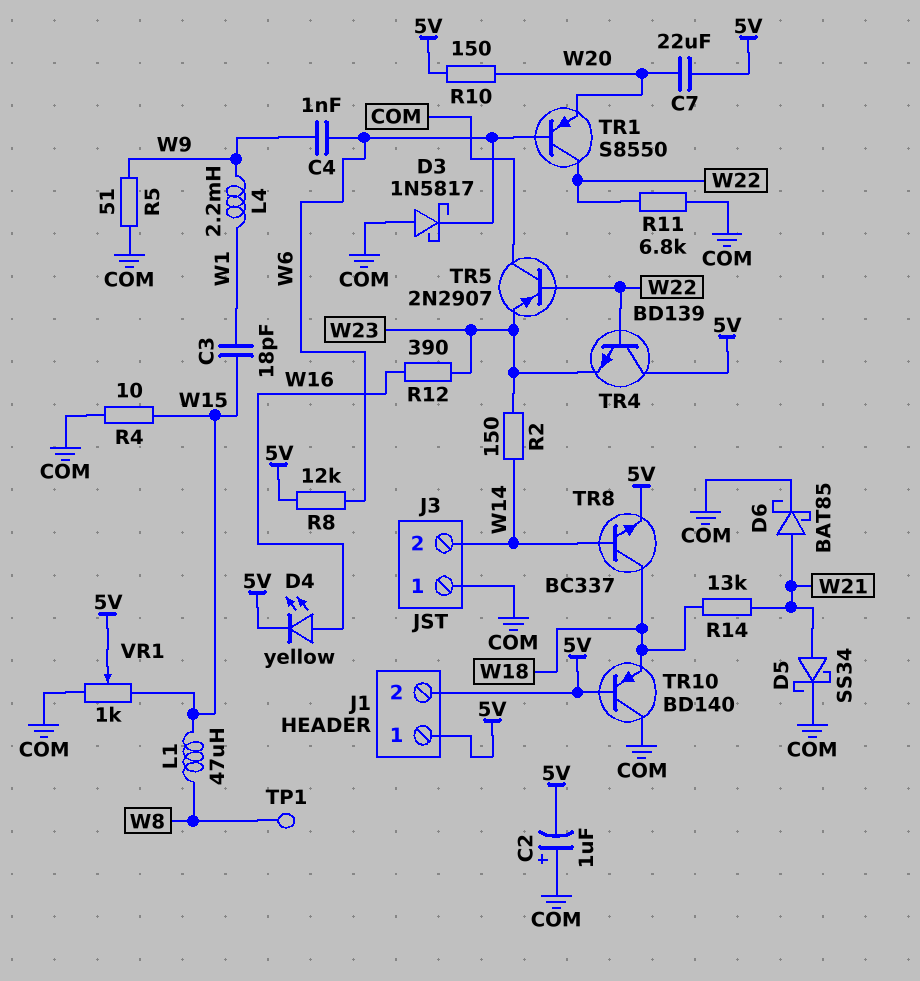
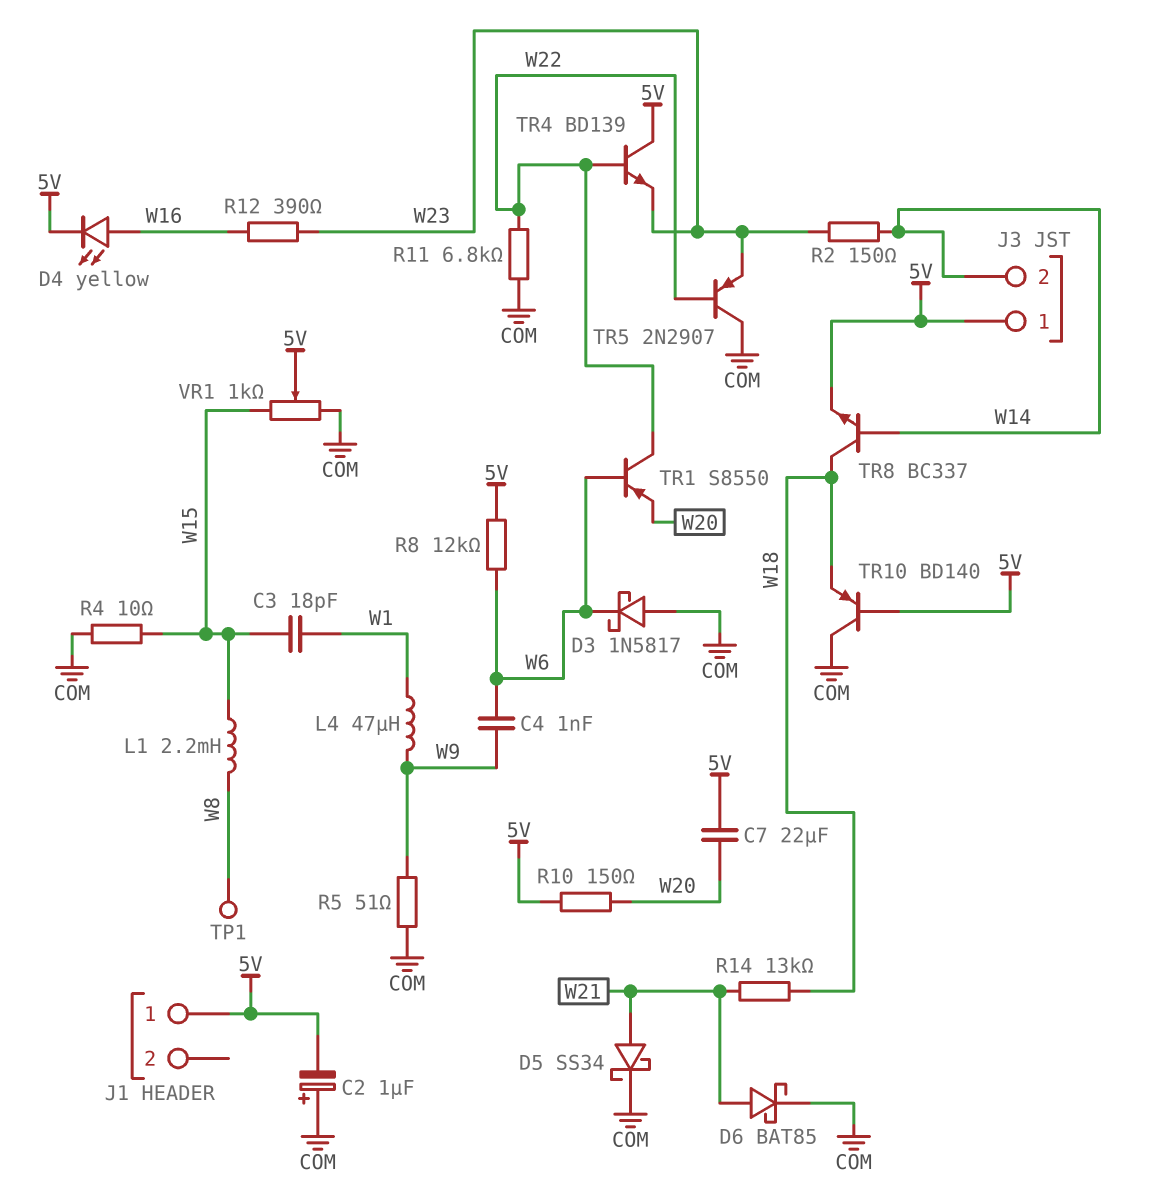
J1 pin 2: 5V -> none
J3 pin 1: COM -> 5V
L1: 47uH (W8, W15) -> 2.2mH (W8, W15)
L4: 2.2mH (W1, W9) -> 47uH (W1, W9)

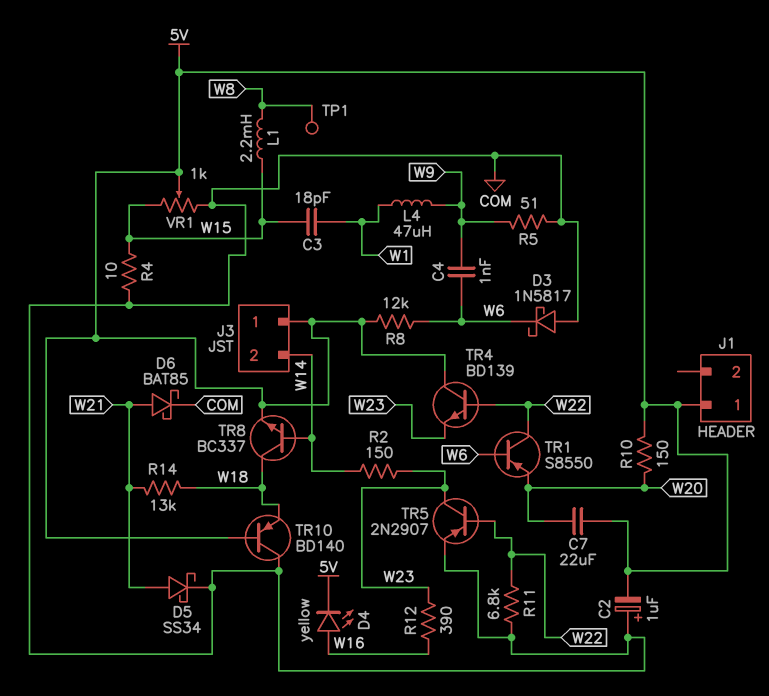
TR5: PNP 2N2907 (B W22, C COM, E W23) -> PNP 2N2907 (B W22, C W23, E COM)

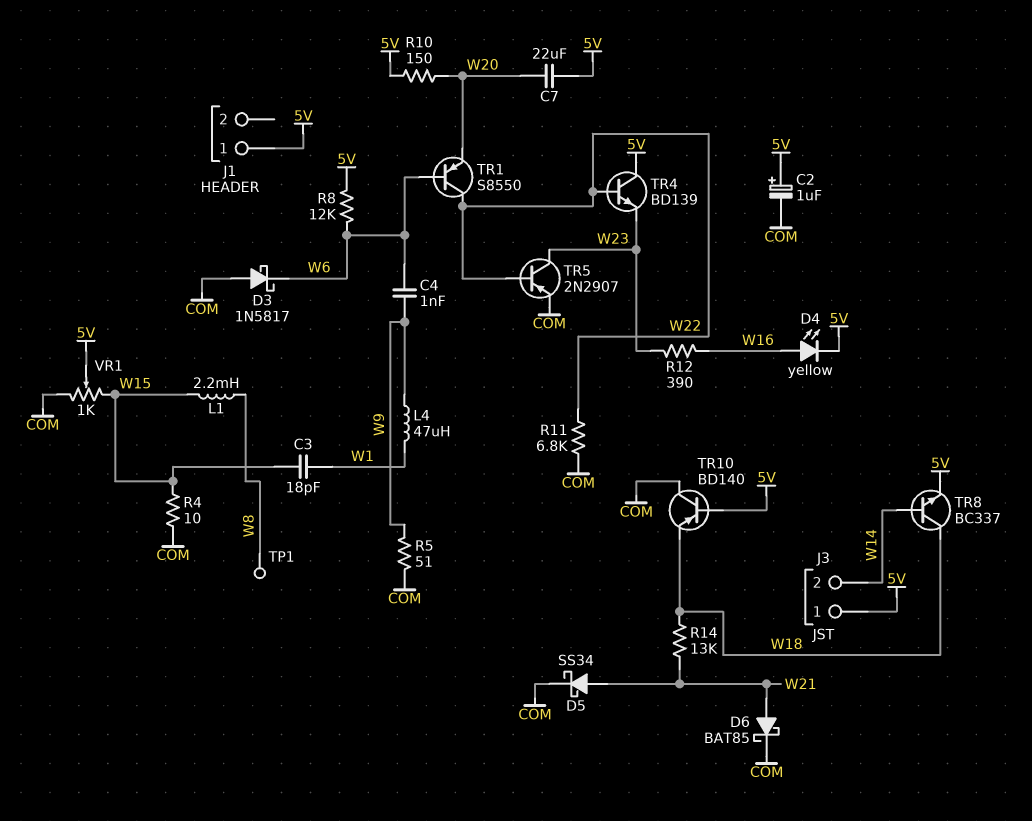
C2: 1uF (plus COM, minus 5V) -> 1uF (plus 5V, minus COM)
R2: 150 (W14, W23) -> none

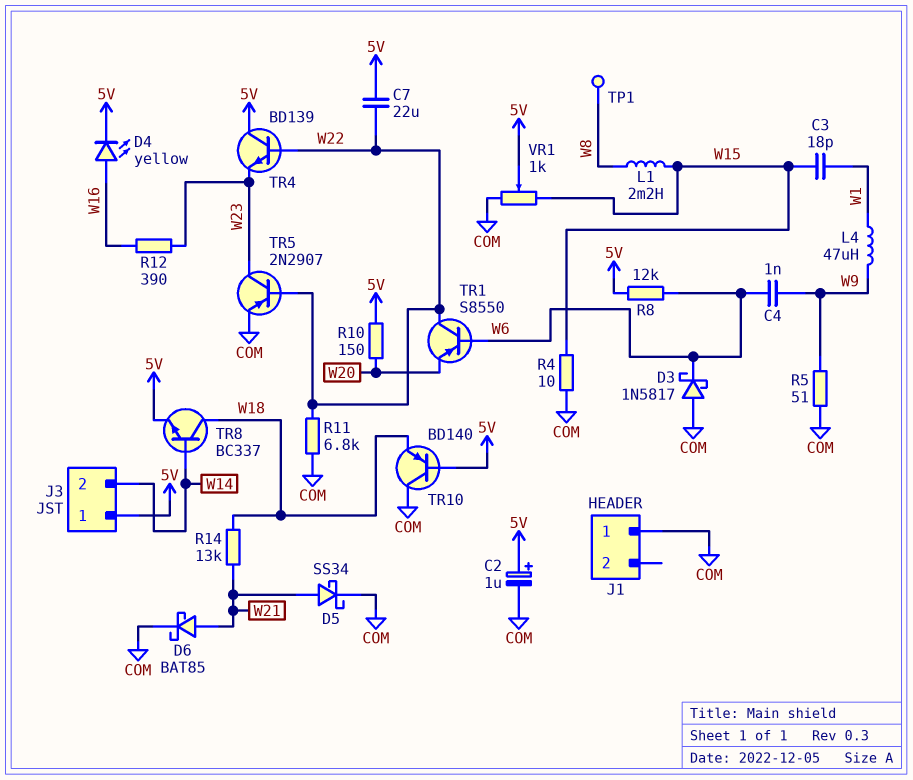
C7: 22uF (5V, W20) -> 22uF (5V, W22)
J1 pin 1: 5V -> COM

